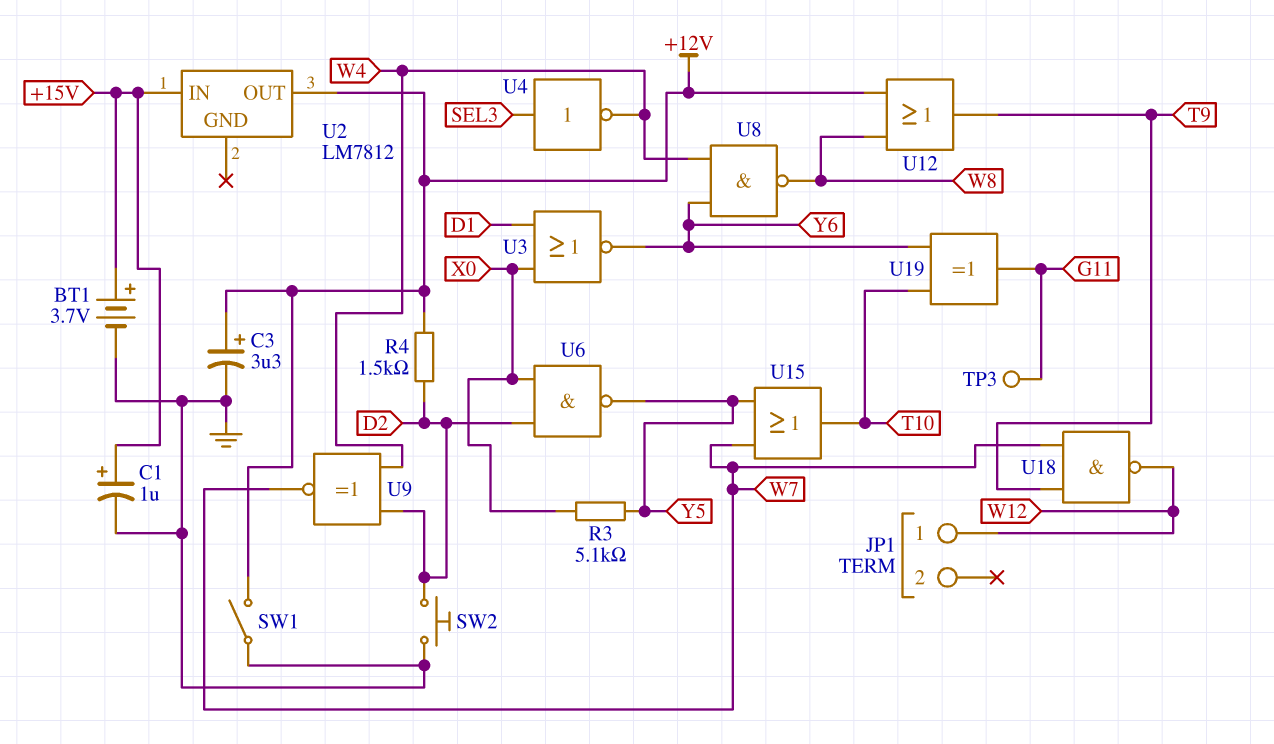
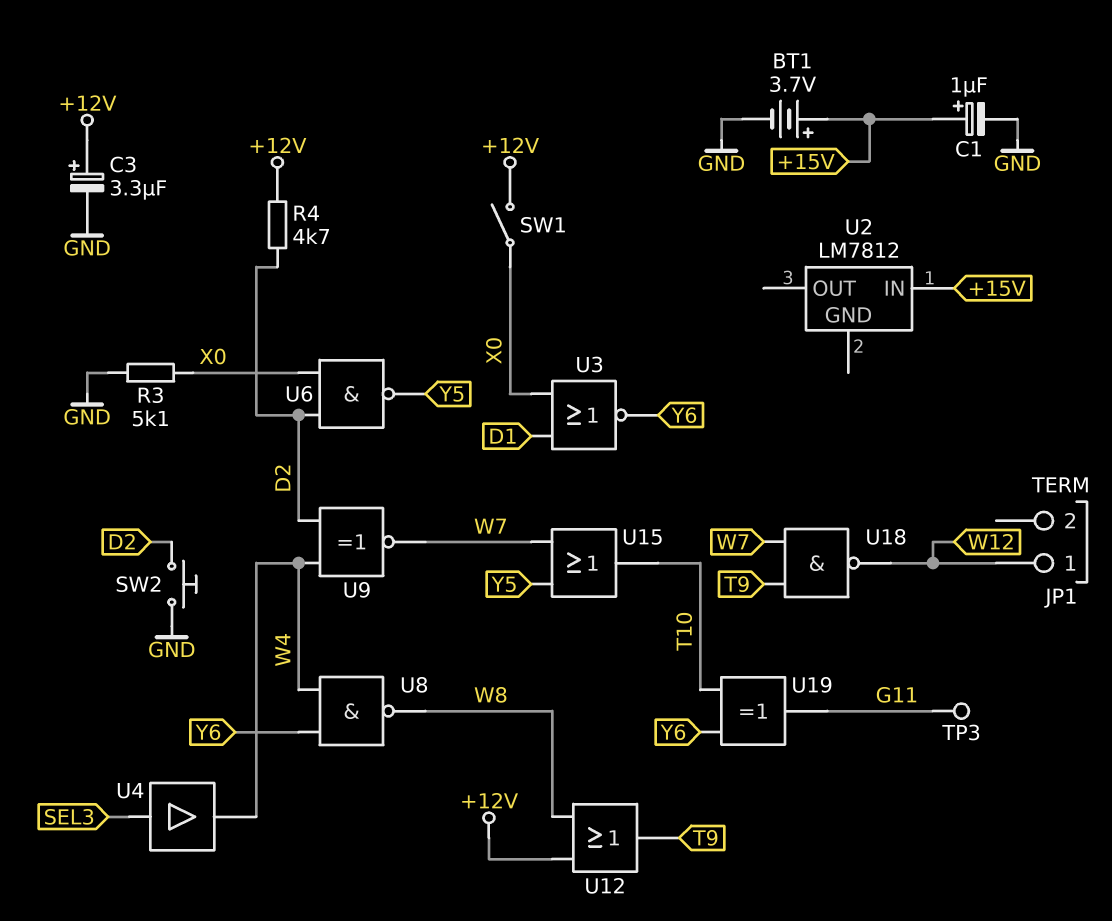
R3: 5.1k (X0, Y5) -> 5.1k (GND, X0)
R4: 1.5k (+12V, D2) -> 4.7k (+12V, D2)
SW1: switch (+12V, GND) -> switch (+12V, X0)
U2 pin OUT: +12V -> none
U4: NOT (in SEL3, out W4) -> buffer (in SEL3, out W4)

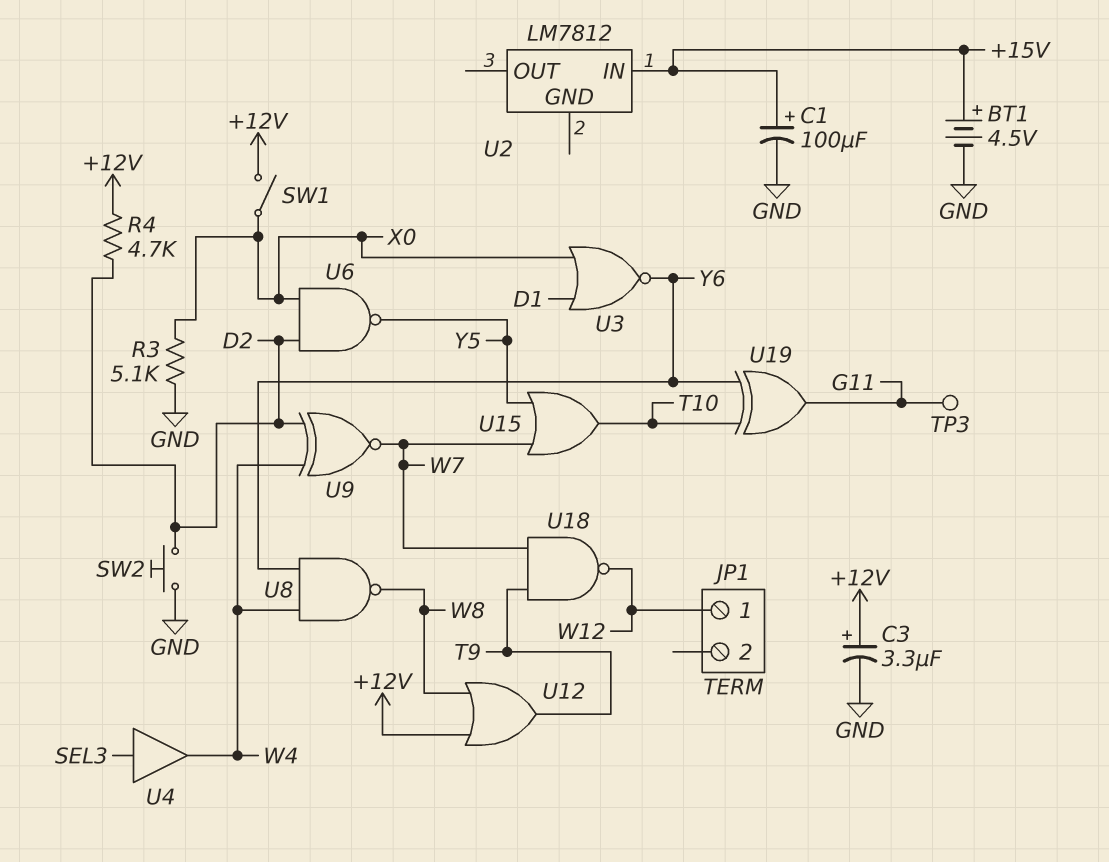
BT1: 3.7V (plus +15V, minus GND) -> 4.5V (plus +15V, minus GND)
C1: 1uF (plus +15V, minus GND) -> 100uF (plus +15V, minus GND)

